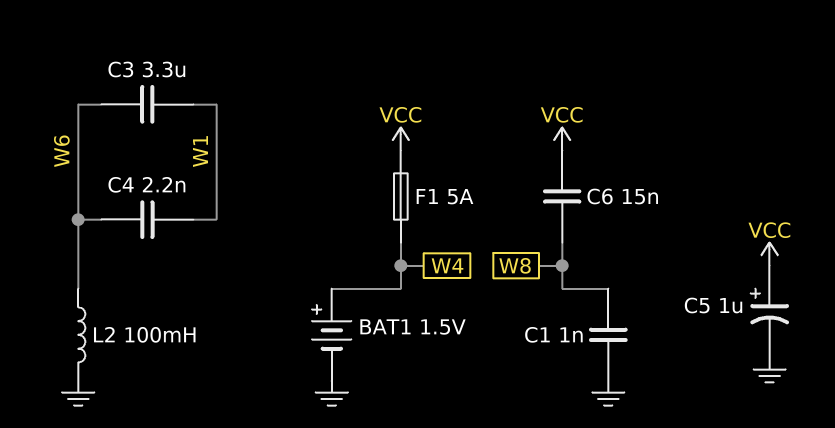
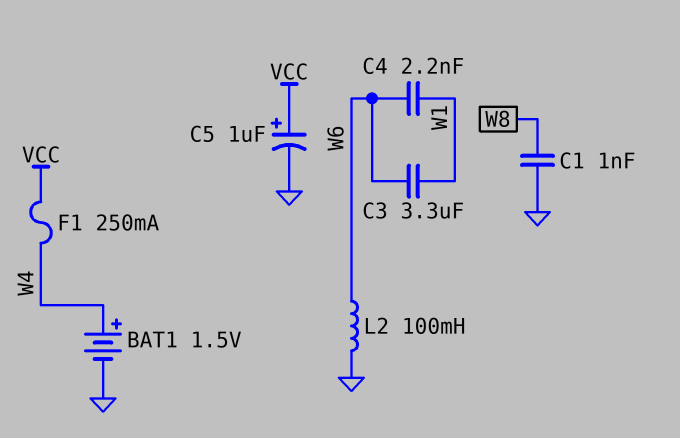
C6: 15nF (VCC, W8) -> none
F1: 5A (VCC, W4) -> 250mA (VCC, W4)

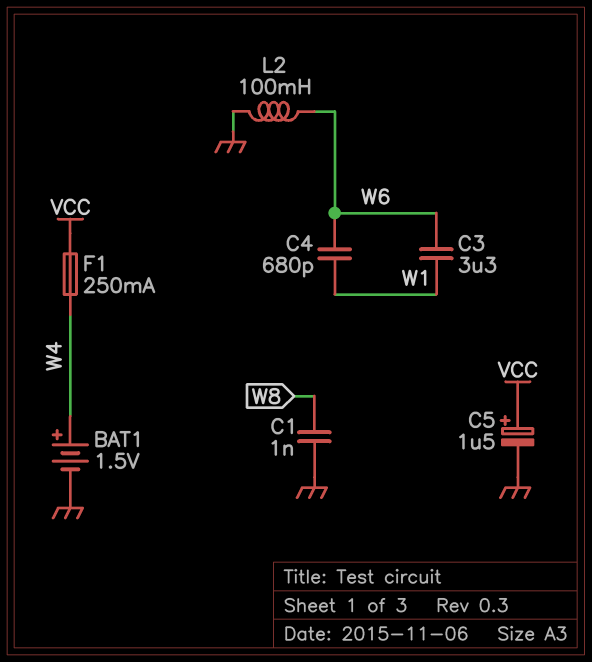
C4: 2.2nF (W1, W6) -> 680pF (W1, W6)
C5: 1uF (plus VCC, minus GND) -> 1.5uF (plus VCC, minus GND)

